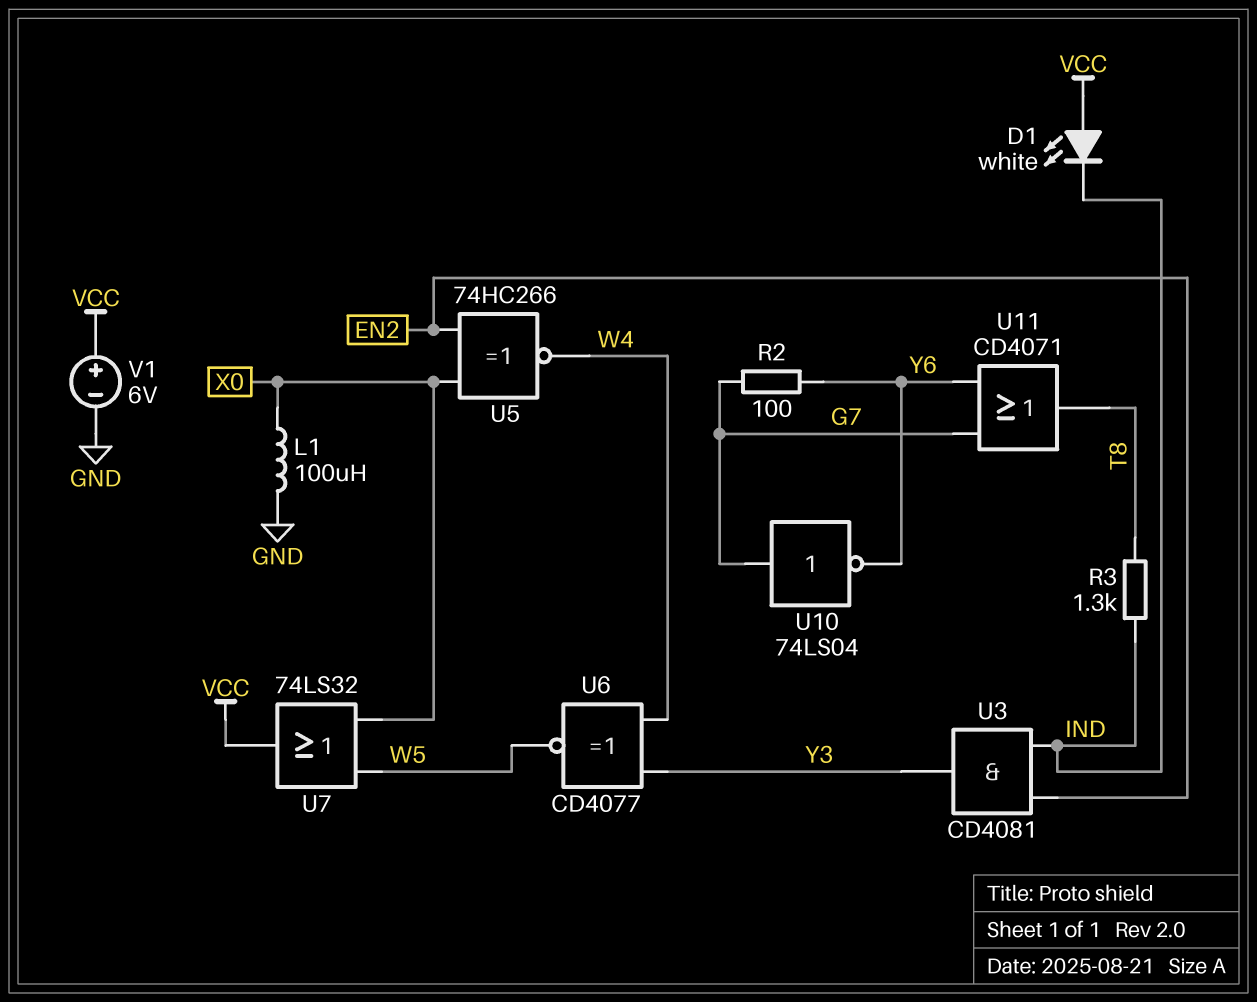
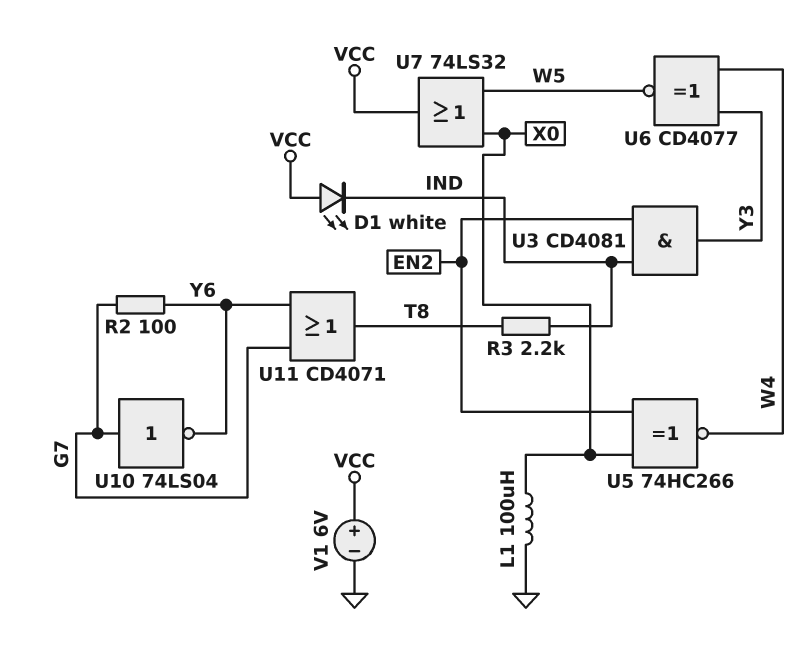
R3: 1.3k (IND, T8) -> 2.2k (IND, T8)

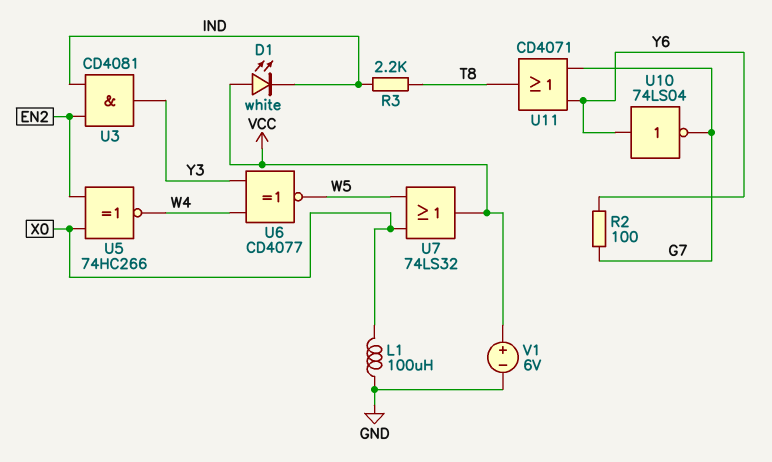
U10: NOT 74LS04 (in G7, out Y6) -> NOT 74LS04 (in Y6, out G7)

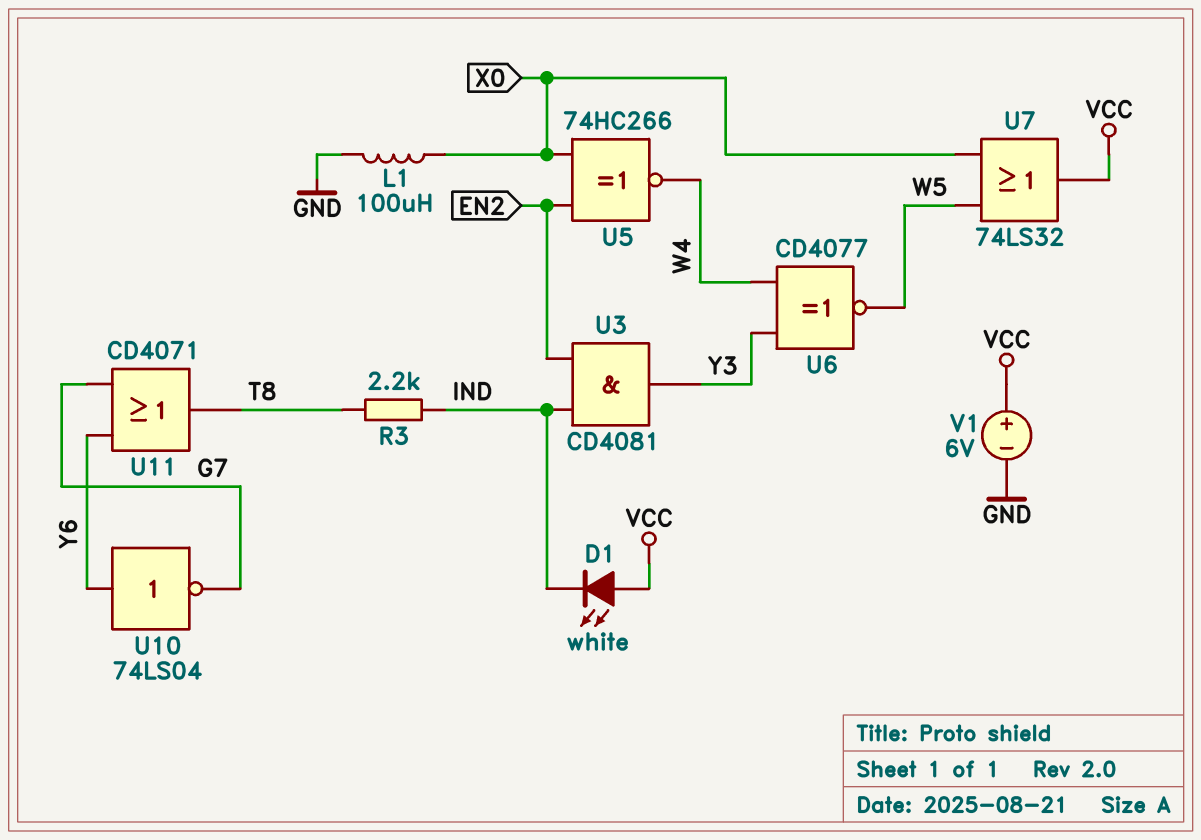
R2: 100 (G7, Y6) -> none

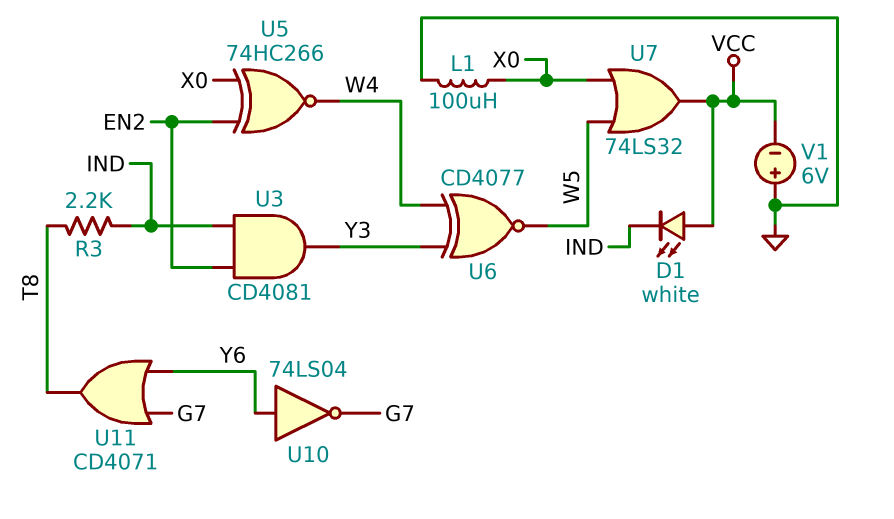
V1: 6V (plus VCC, minus GND) -> 6V (plus GND, minus VCC)

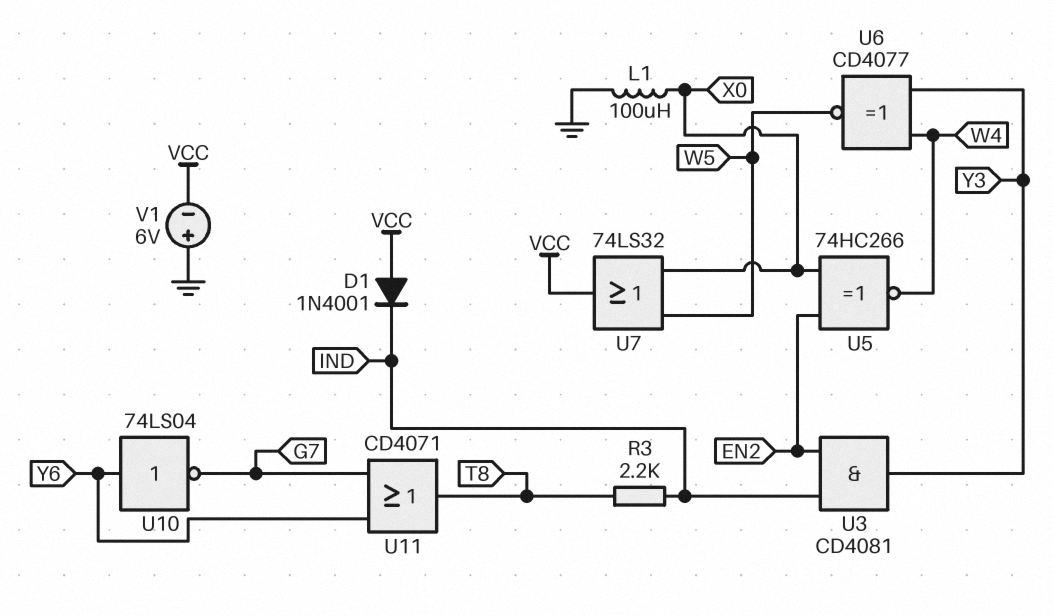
D1: LED white (A VCC, K IND) -> diode 1N4001 (A VCC, K IND)

